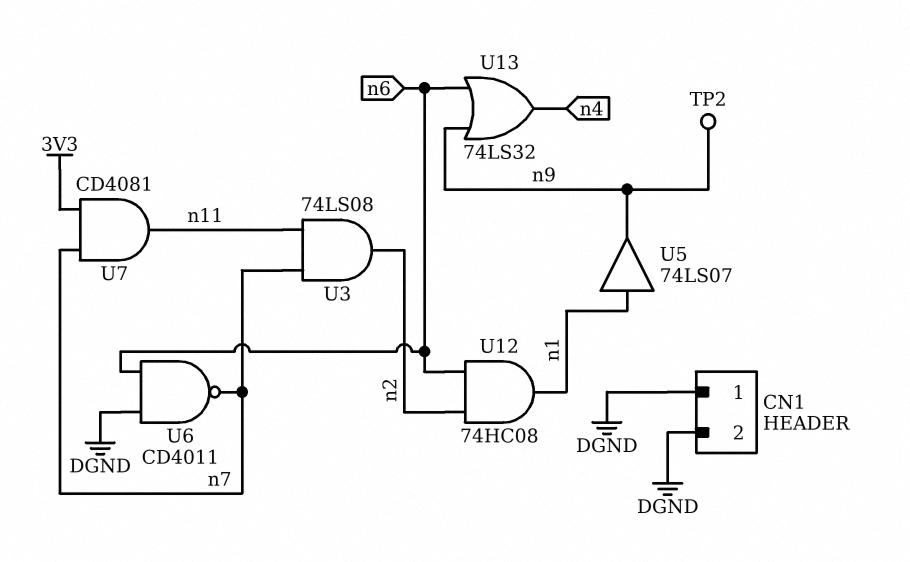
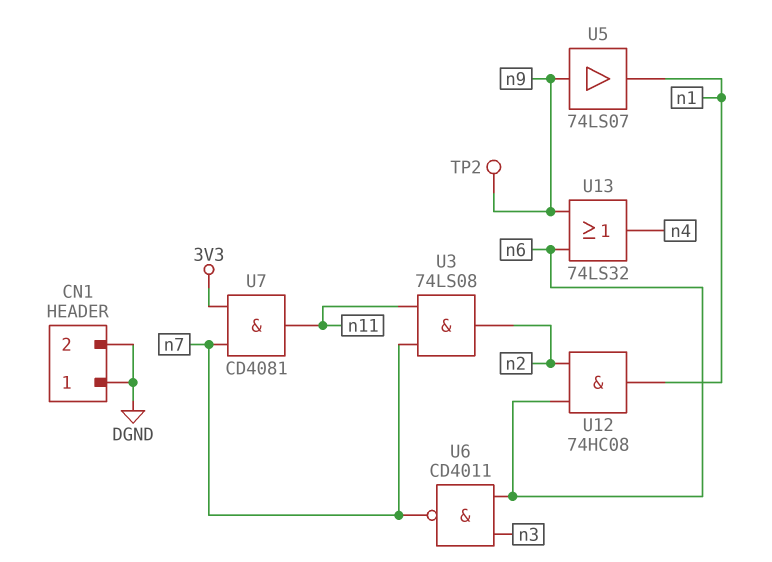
U5: buffer 74LS07 (in n1, out n9) -> buffer 74LS07 (in n9, out n1)
U6: NAND CD4011 (in DGND, in n6, out n7) -> NAND CD4011 (in n3, in n6, out n7)

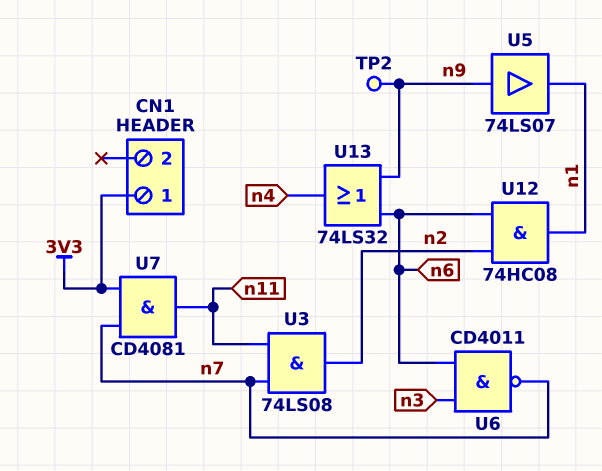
CN1 pin 1: DGND -> 3V3
CN1 pin 2: DGND -> none

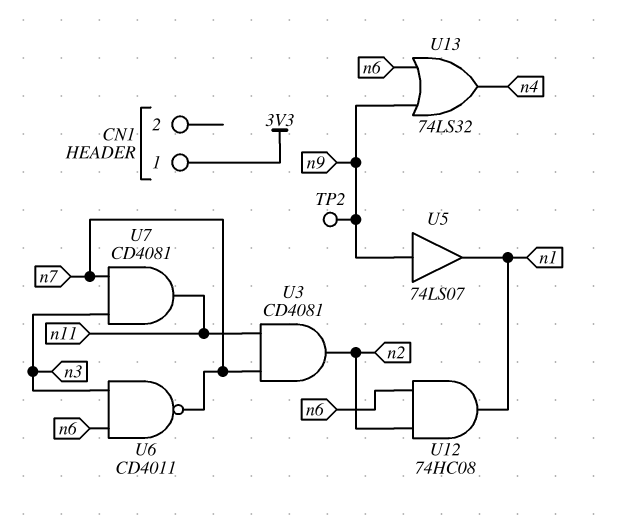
U3: AND 74LS08 (in n7, in n11, out n2) -> AND CD4081 (in n7, in n11, out n2)
U7: AND CD4081 (in 3V3, in n7, out n11) -> AND CD4081 (in n3, in n7, out n11)

